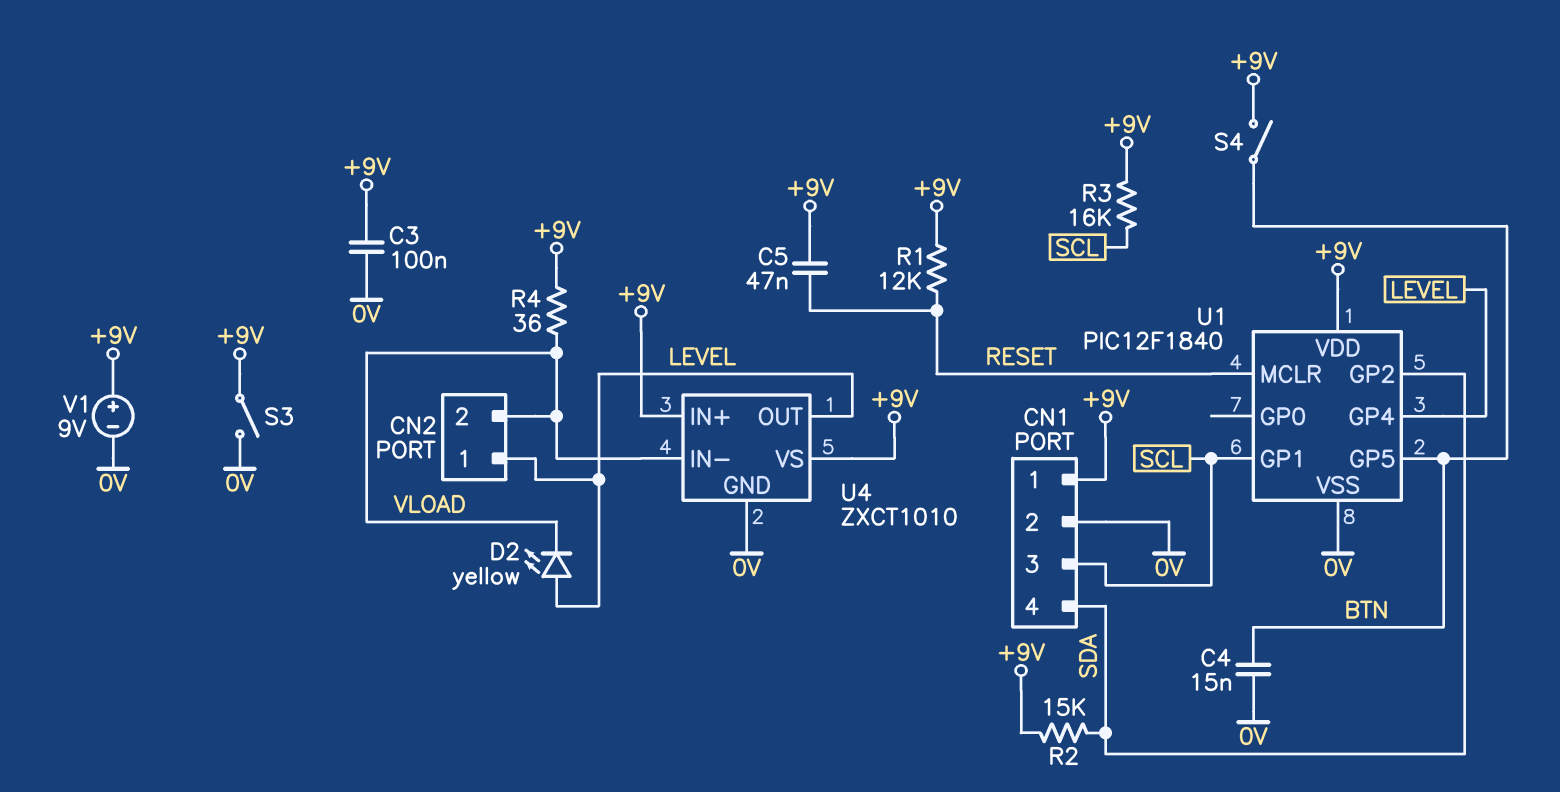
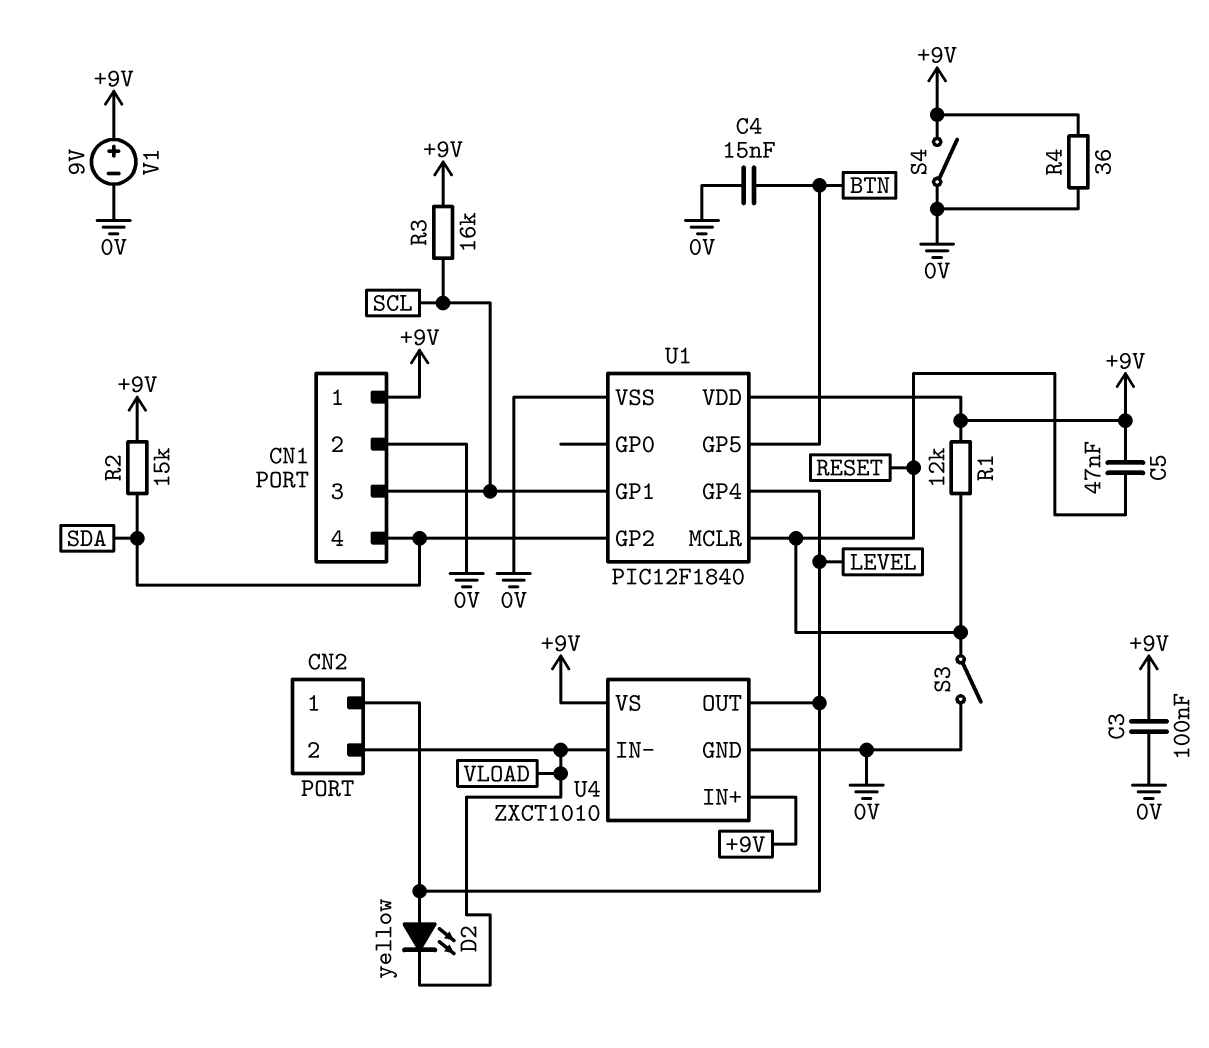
R4: 36 (+9V, VLOAD) -> 36 (+9V, 0V)
S3: switch (+9V, 0V) -> switch (0V, RESET)
S4: switch (+9V, BTN) -> switch (+9V, 0V)

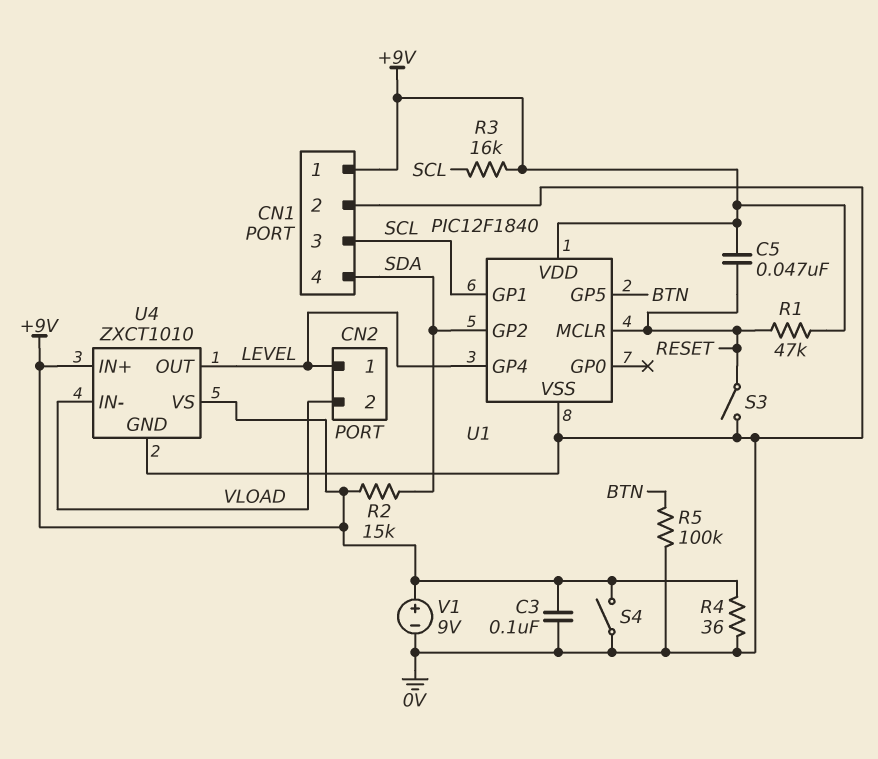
C4: 15nF (0V, BTN) -> none
D2: LED yellow (A LEVEL, K VLOAD) -> none
R1: 12k (+9V, RESET) -> 47k (+9V, RESET)
R5: none -> 100k (0V, BTN)

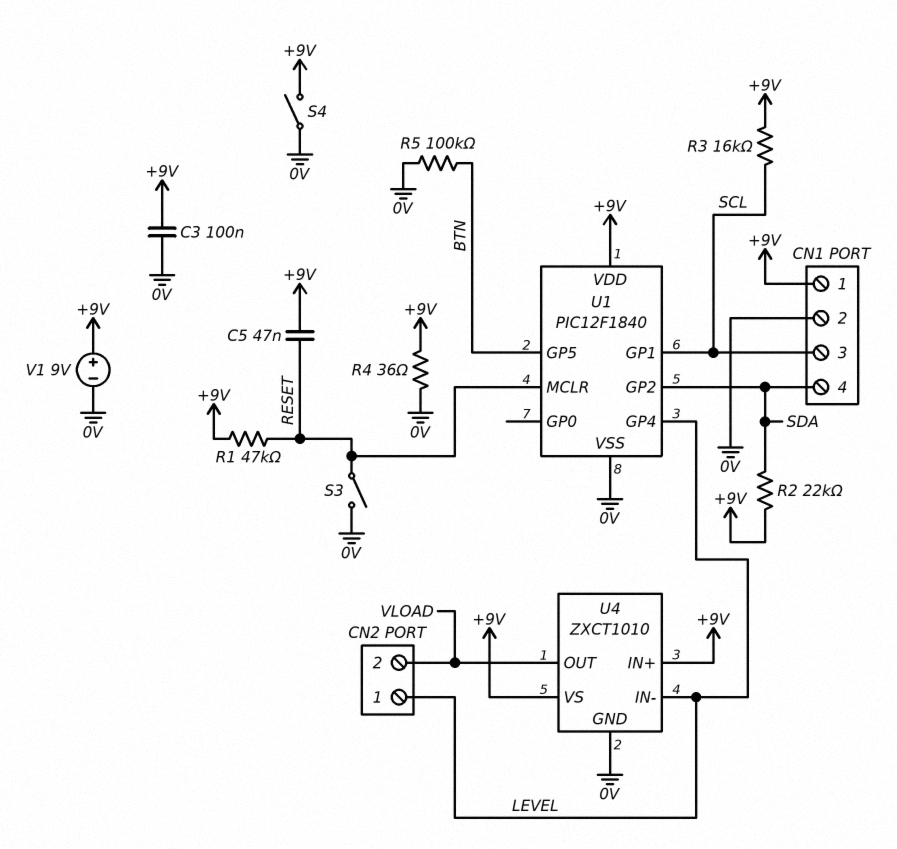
R2: 15k (+9V, SDA) -> 22k (+9V, SDA)
U4 pin IN-: VLOAD -> LEVEL
U4 pin OUT: LEVEL -> VLOAD

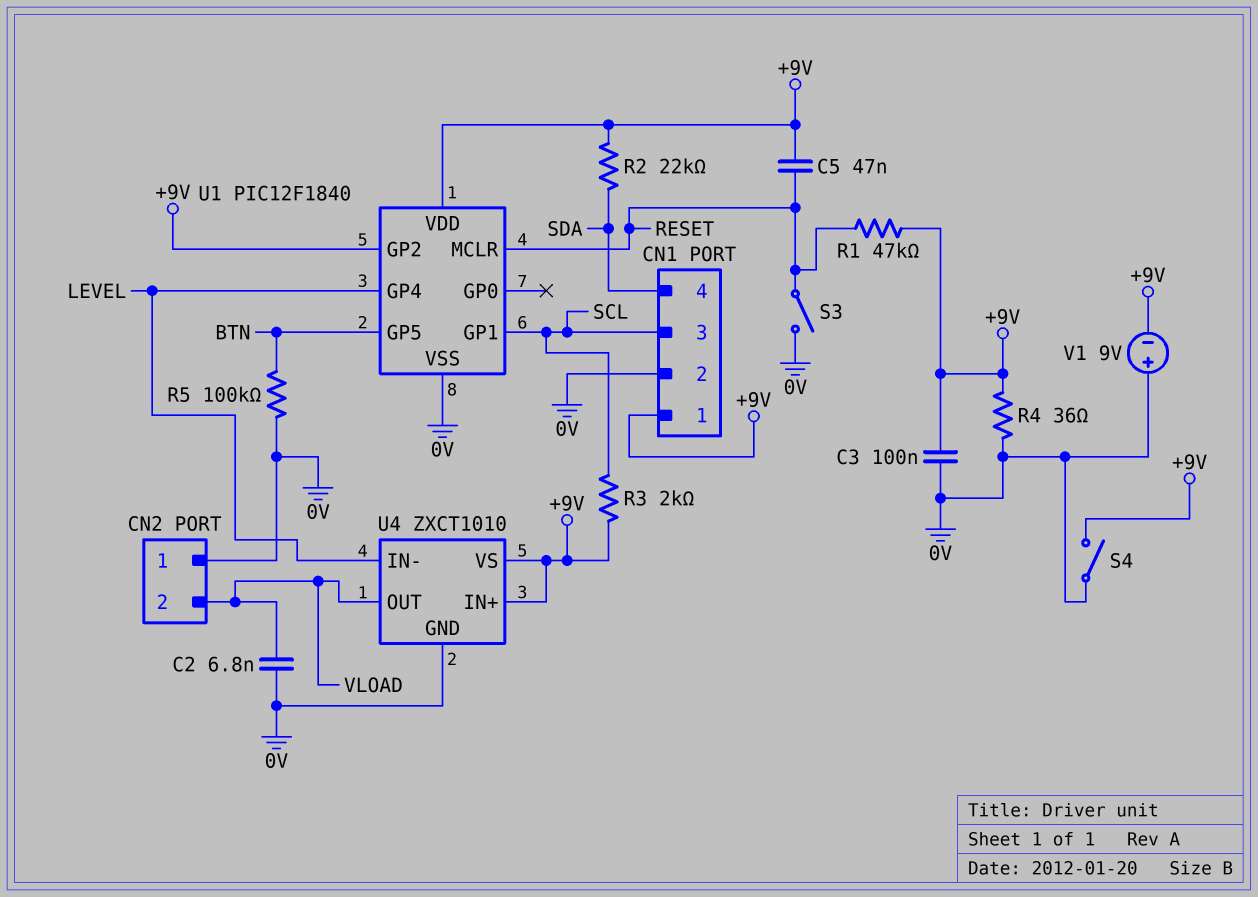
C2: none -> 6.8nF (0V, VLOAD)
CN2 pin 1: LEVEL -> 0V
R3: 16k (+9V, SCL) -> 2k (+9V, SCL)
U1 pin GP2: SDA -> +9V
V1: 9V (plus +9V, minus 0V) -> 9V (plus 0V, minus +9V)

